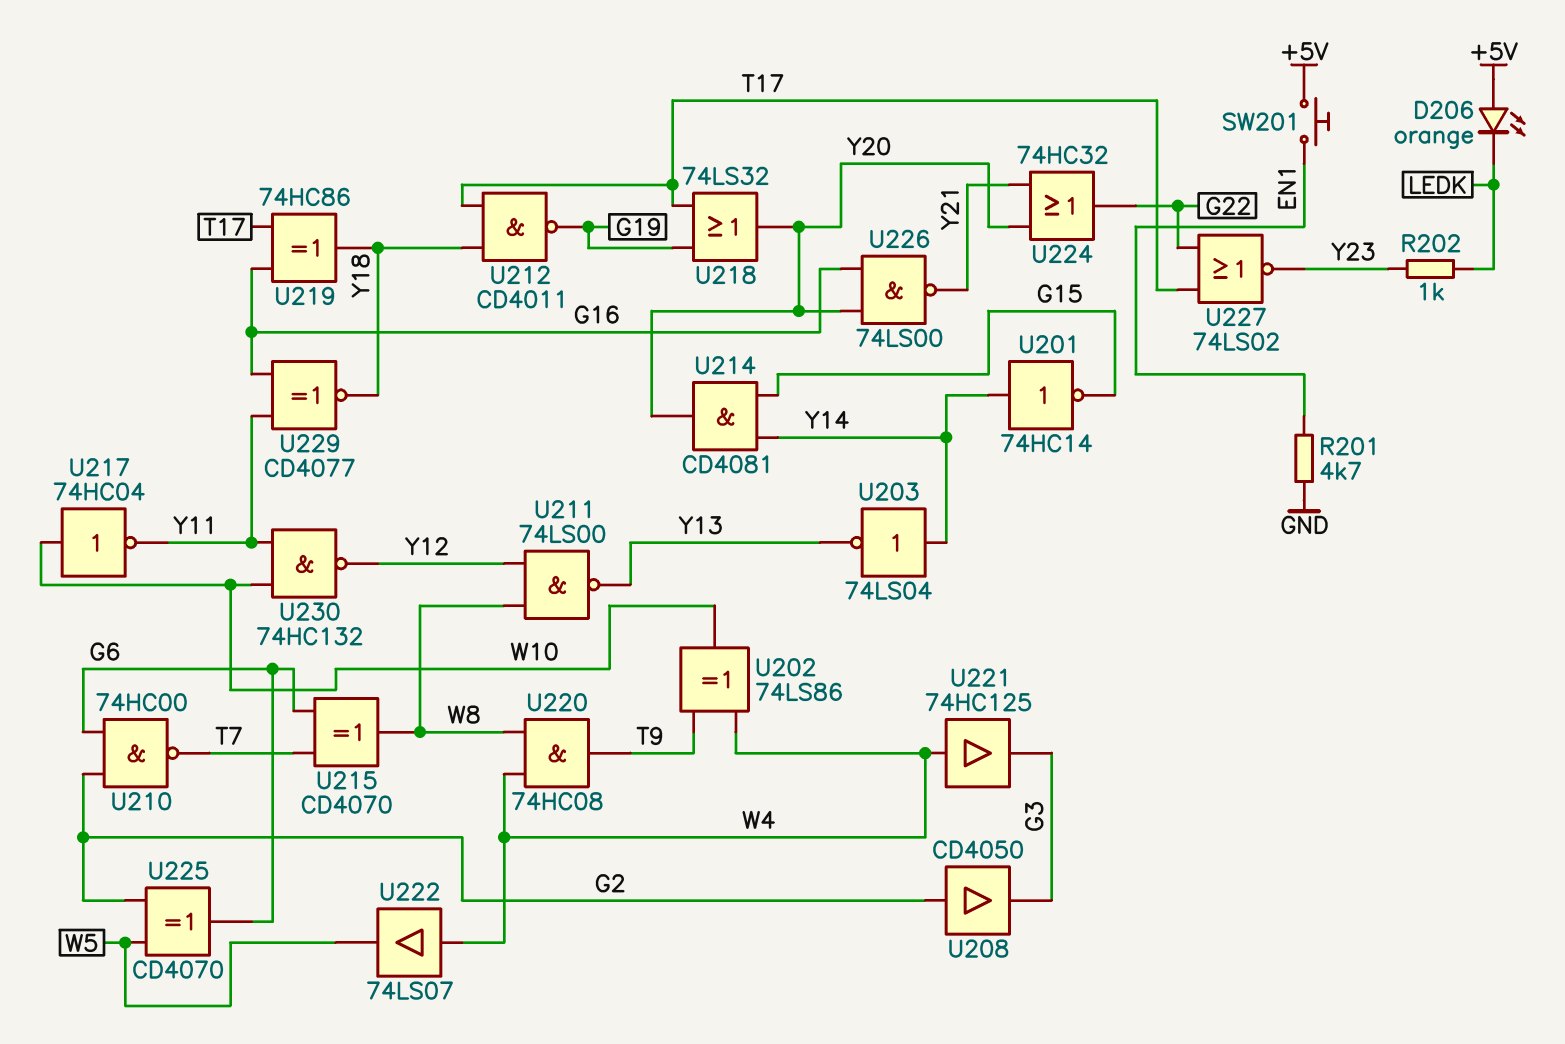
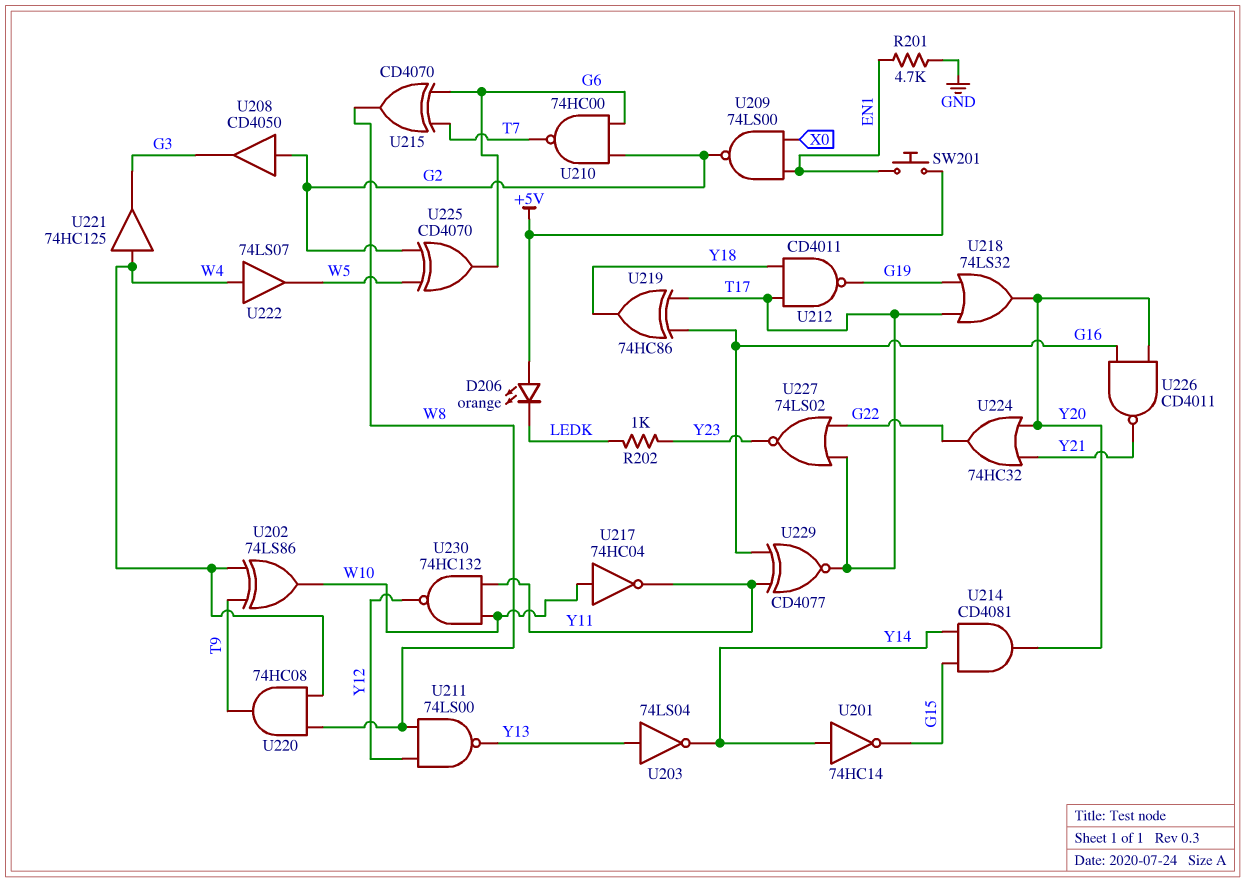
U203: NOT 74LS04 (in Y14, out Y13) -> NOT 74LS04 (in Y13, out Y14)
U209: none -> NAND 74LS00 (in EN1, in X0, out G2)
U226: NAND 74LS00 (in G16, in Y20, out Y21) -> NAND CD4011 (in G16, in Y20, out Y21)
U229: XNOR CD4077 (in G16, in Y11, out Y18) -> XNOR CD4077 (in G16, in Y11, out T17)

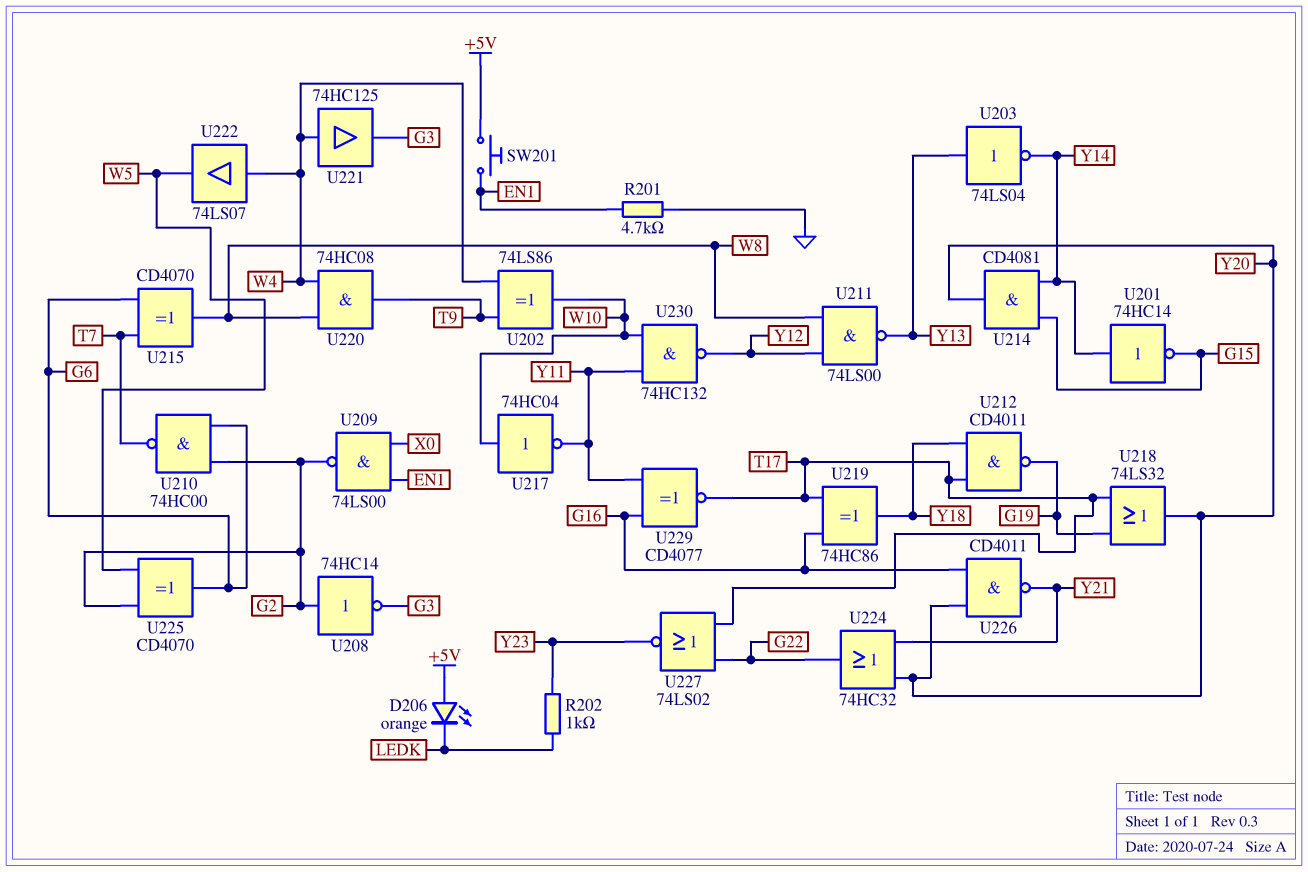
U208: buffer CD4050 (in G2, out G3) -> NOT 74HC14 (in G2, out G3)

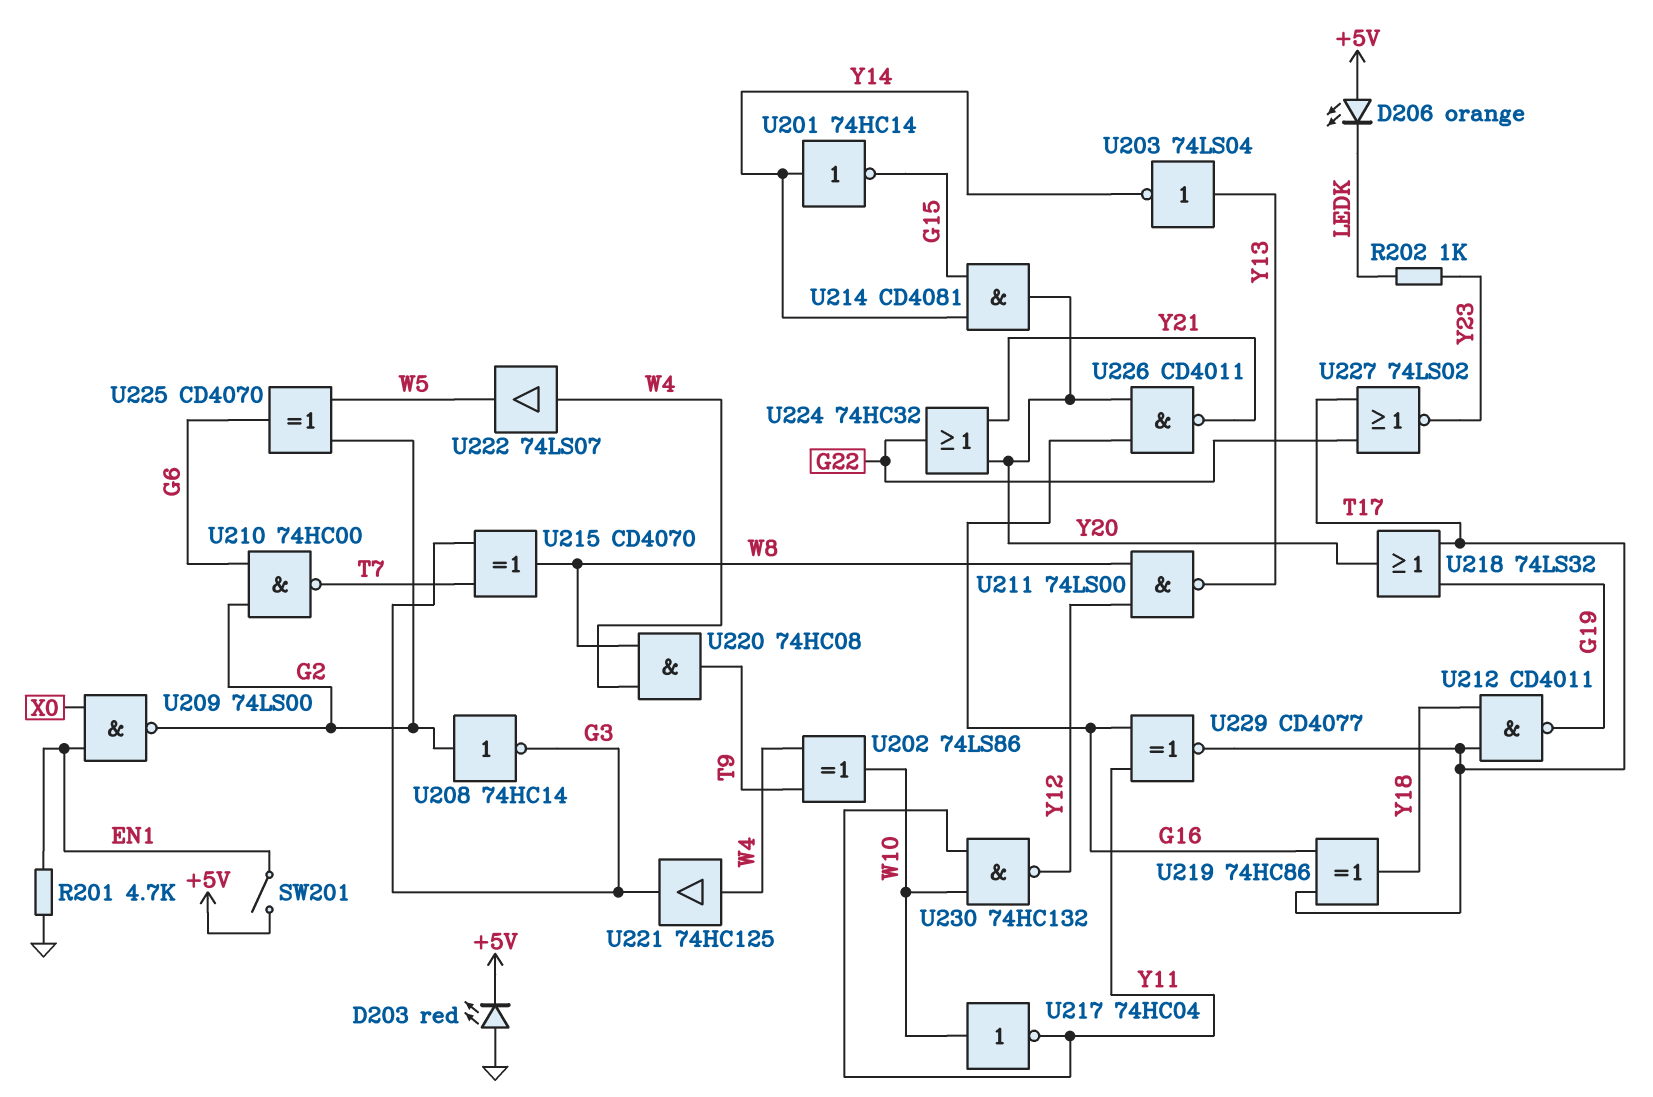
D203: none -> LED red (A GND, K +5V)
SW201: button (+5V, EN1) -> switch (+5V, EN1)
U215: XOR CD4070 (in G6, in T7, out W8) -> XOR CD4070 (in G3, in T7, out W8)

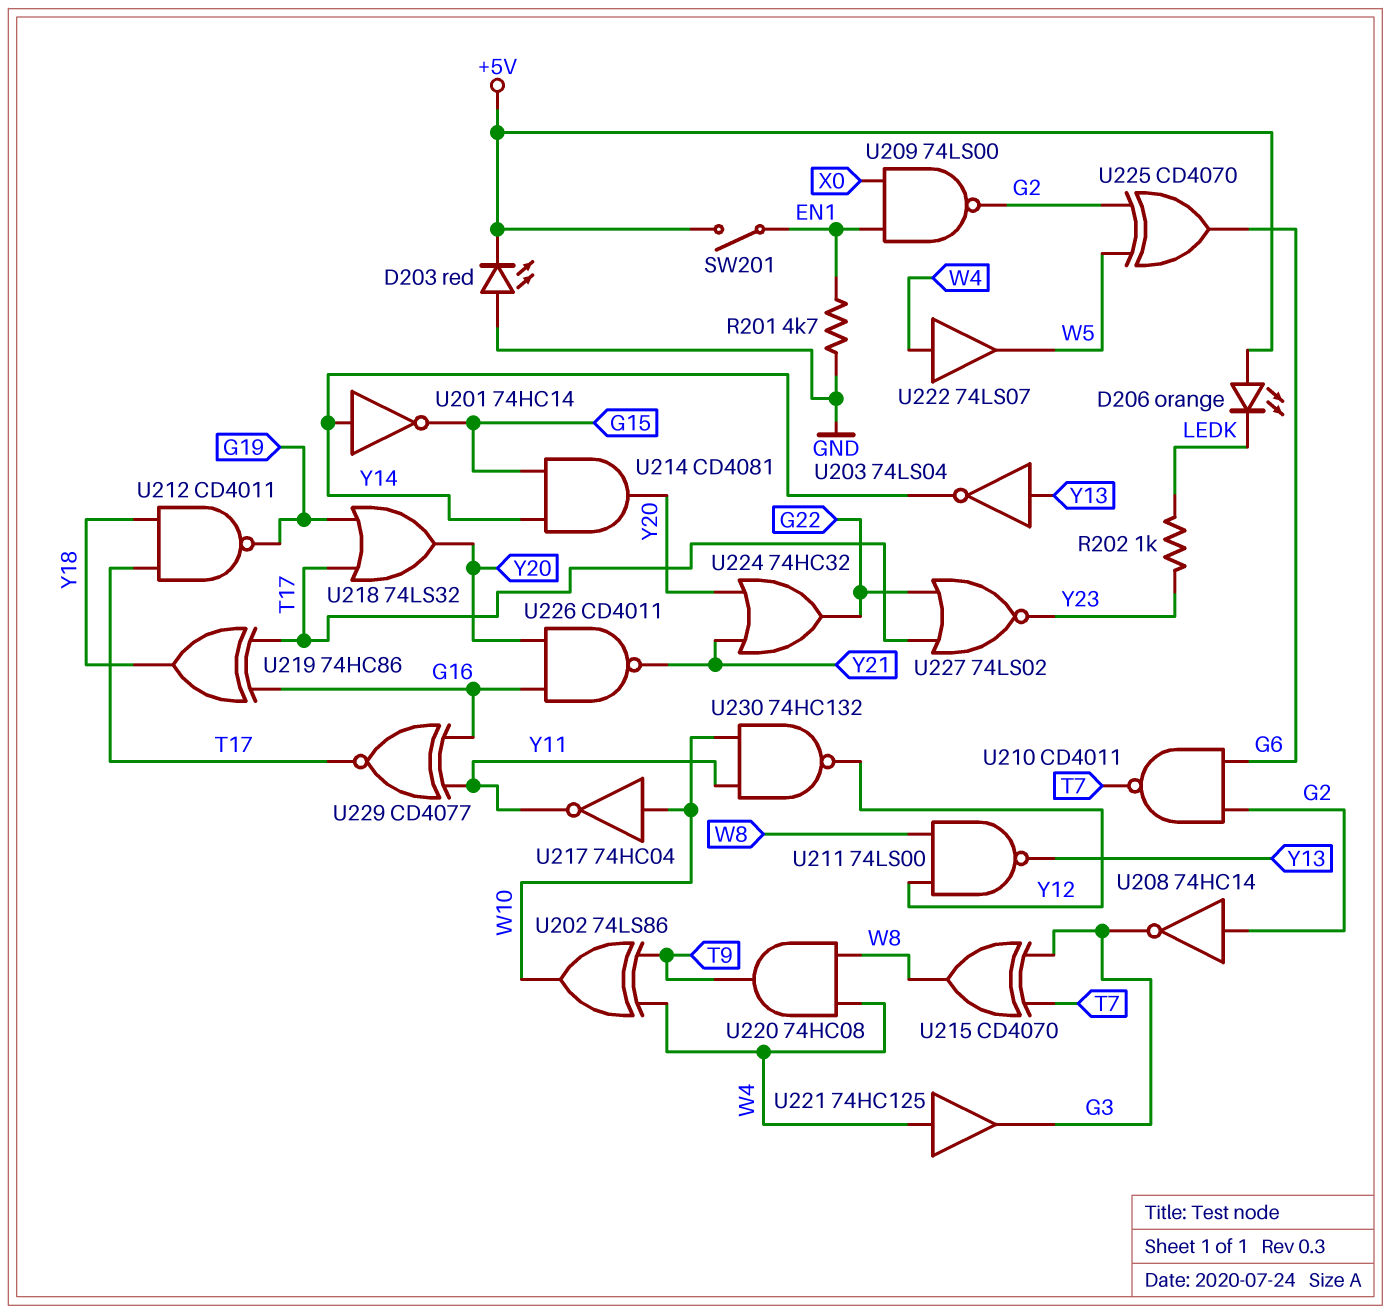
U210: NAND 74HC00 (in G2, in G6, out T7) -> NAND CD4011 (in G2, in G6, out T7)

